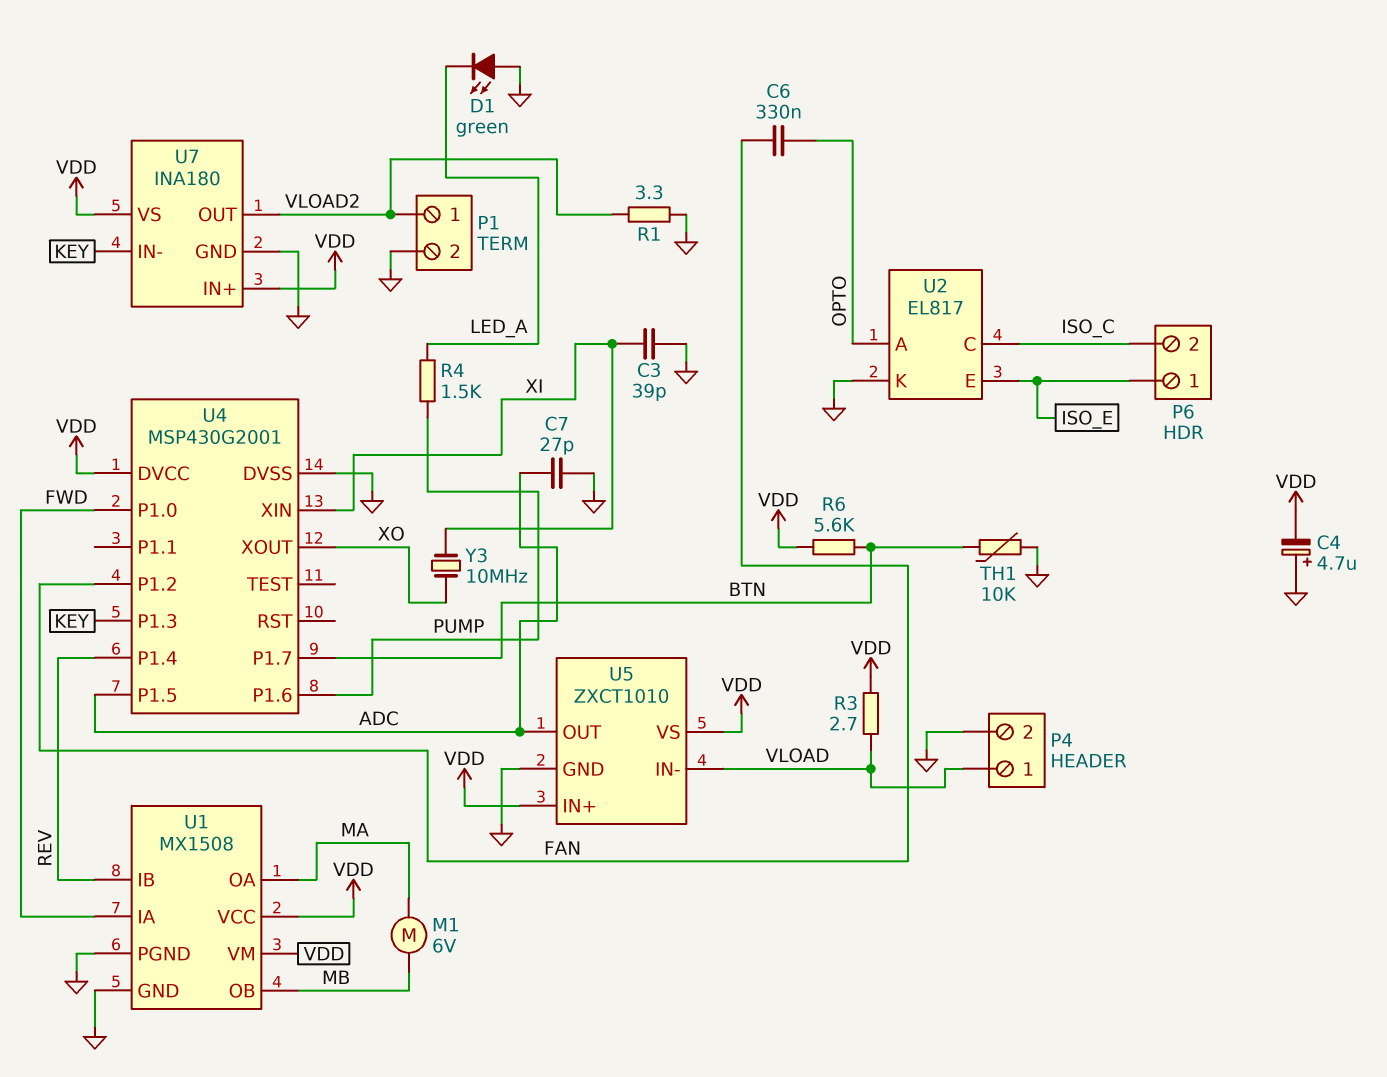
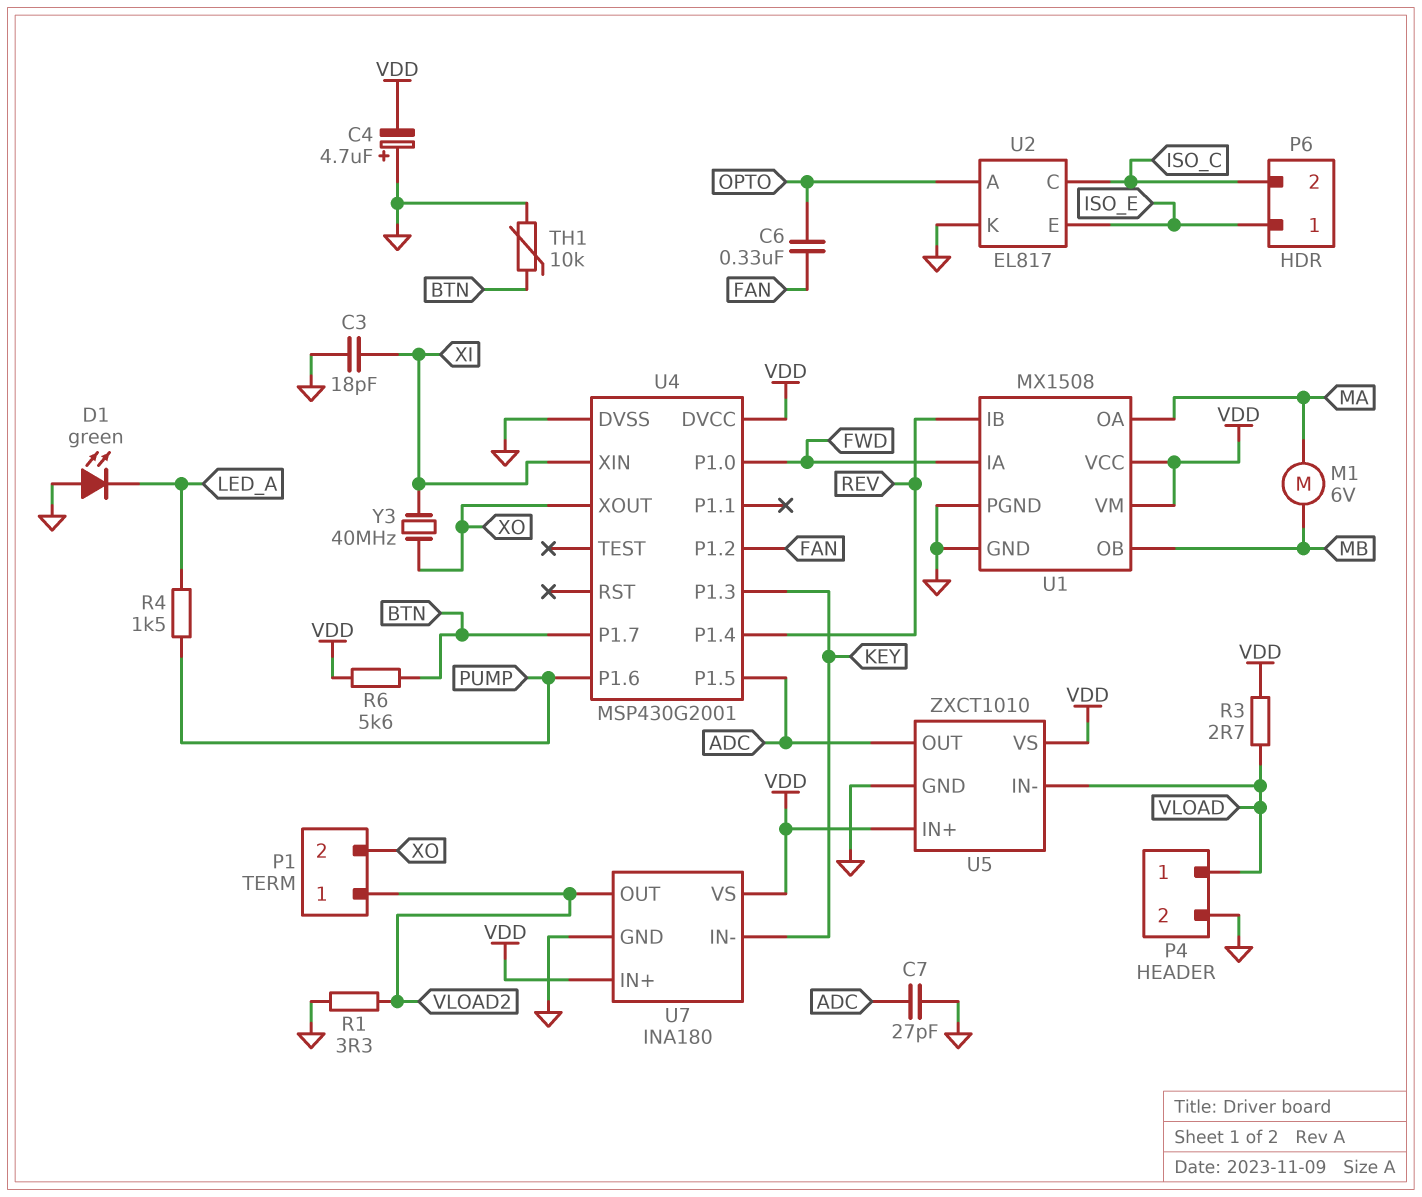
C3: 39pF (GND, XI) -> 18pF (GND, XI)
P1 pin 2: GND -> XO
Y3: 10MHz (XI, XO) -> 40MHz (XI, XO)

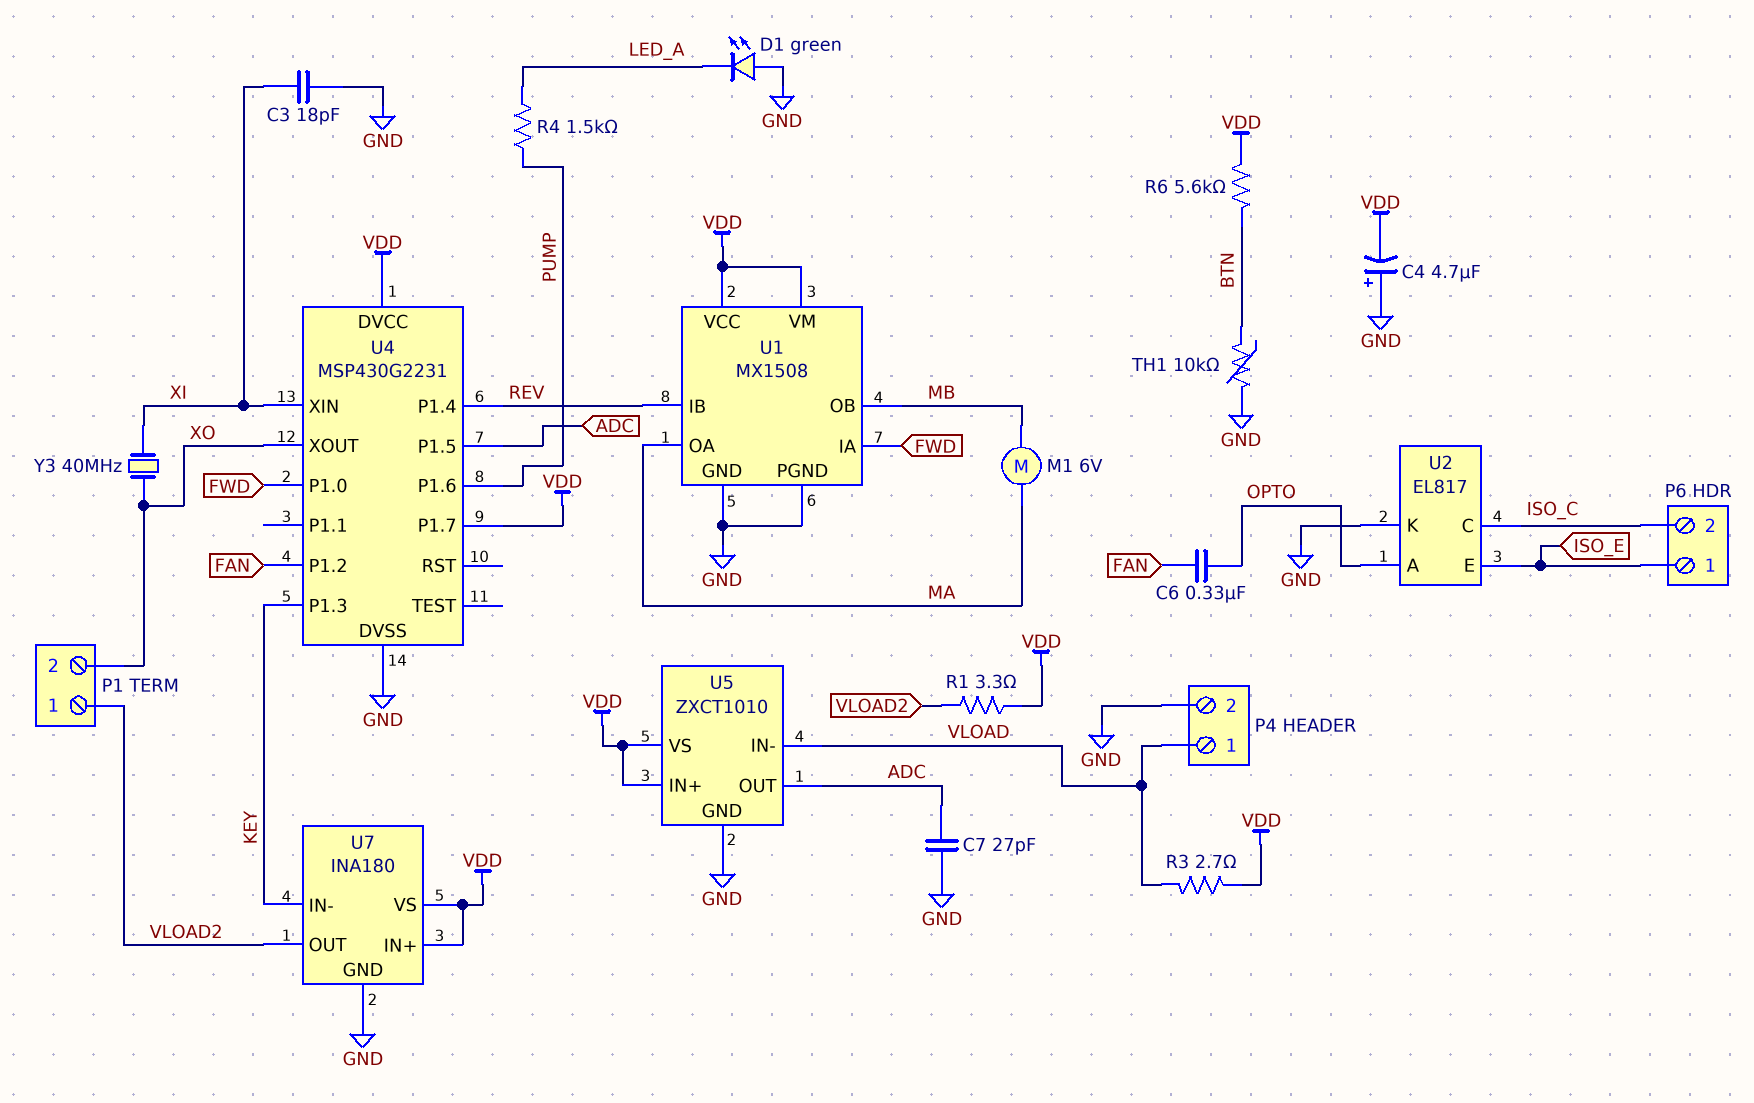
R1: 3.3 (GND, VLOAD2) -> 3.3 (VDD, VLOAD2)
U4: MSP430G2001 -> MSP430G2231
U4 pin P1.7: BTN -> VDD

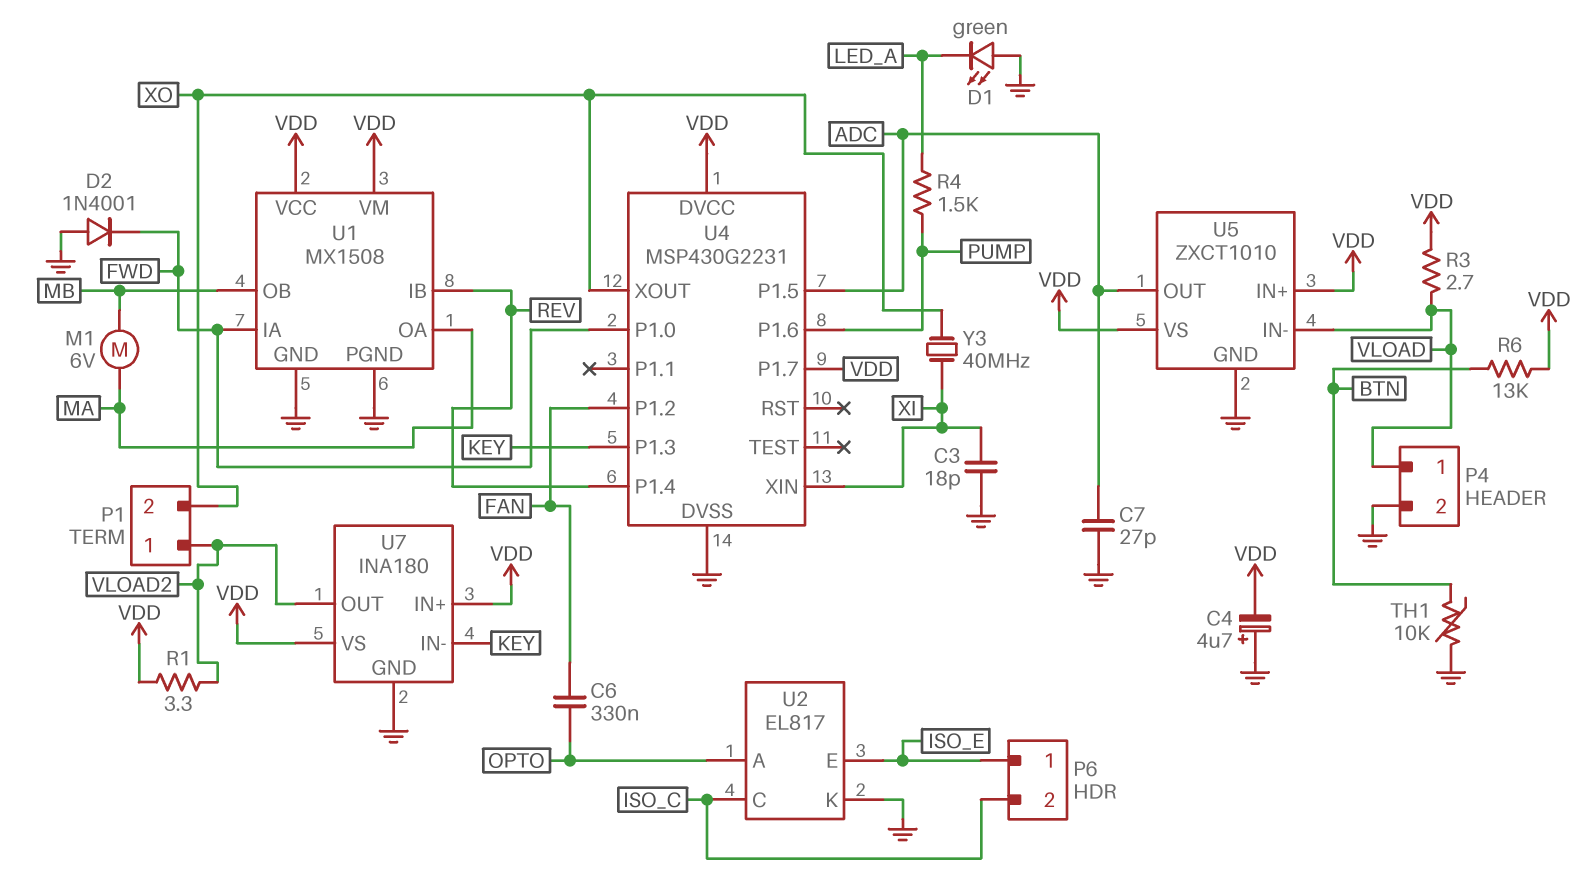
D2: none -> diode 1N4001 (A GND, K FWD)
R6: 5.6k (BTN, VDD) -> 13k (BTN, VDD)

